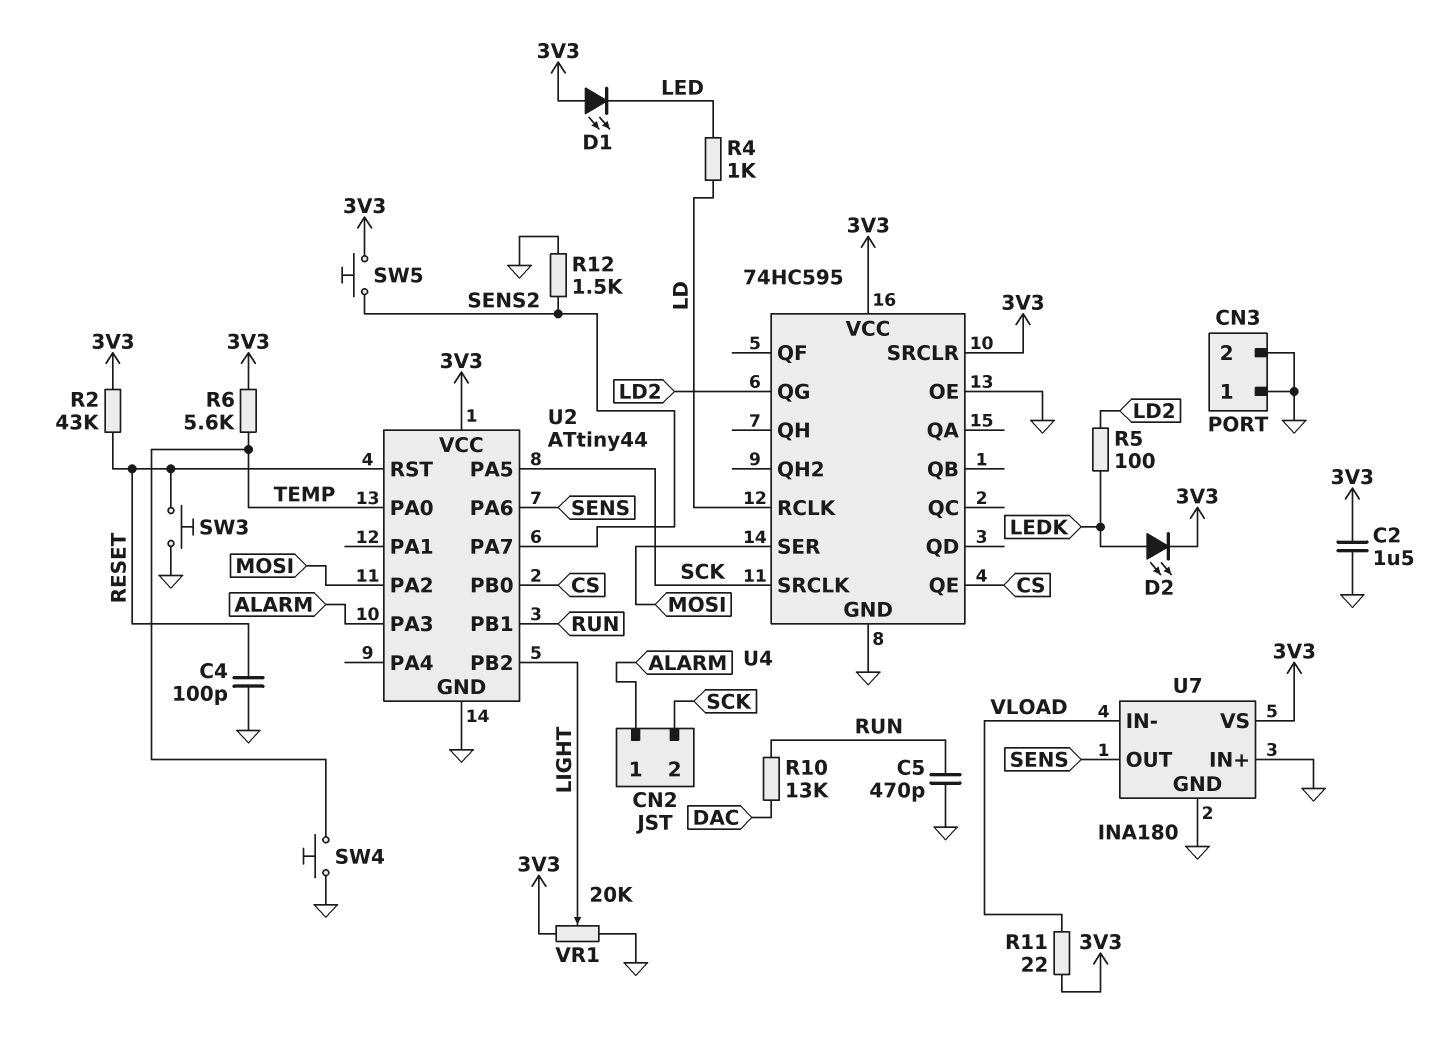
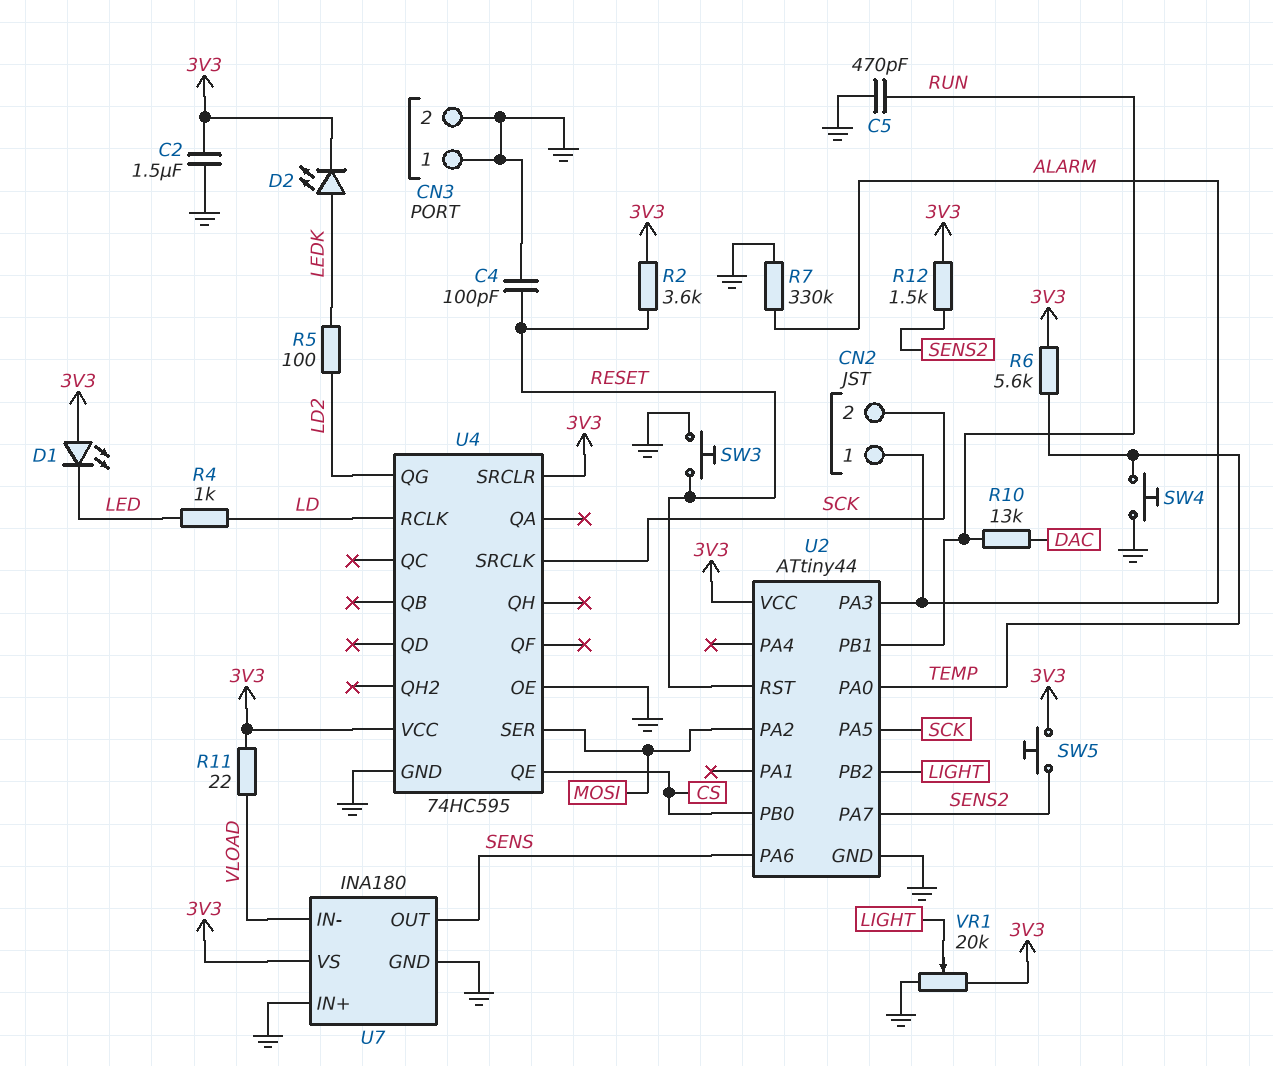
R2: 43k (3V3, RESET) -> 3.6k (3V3, RESET)
R7: none -> 330k (ALARM, GND)
R12: 1.5k (GND, SENS2) -> 1.5k (3V3, SENS2)

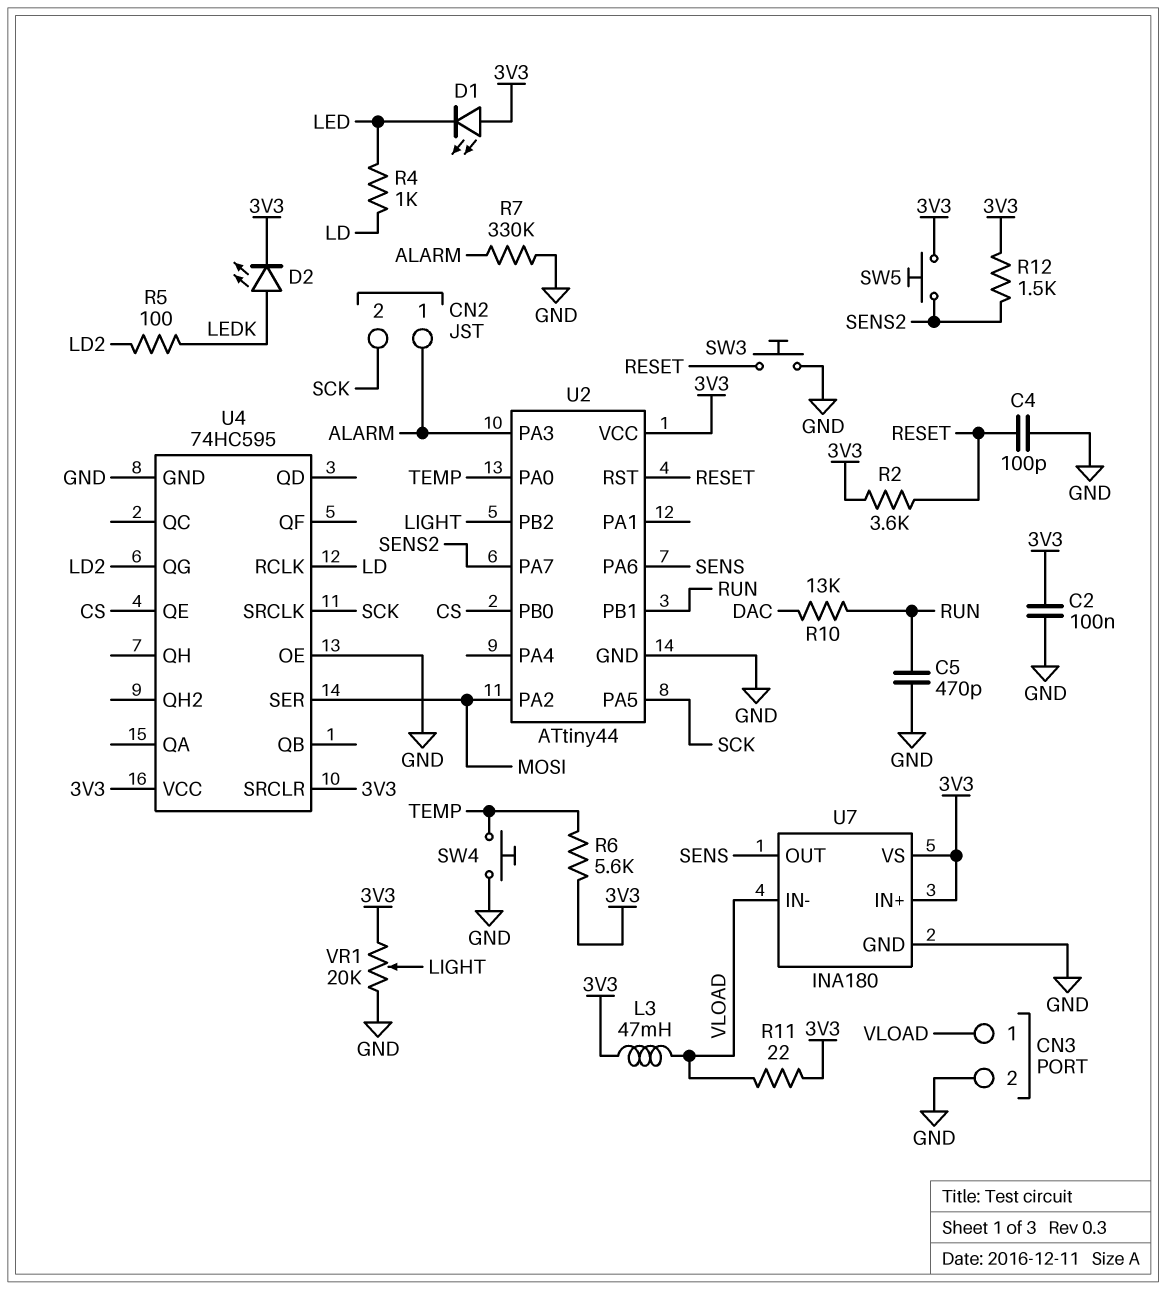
C2: 1.5uF (3V3, GND) -> 100nF (3V3, GND)
CN3 pin 1: GND -> VLOAD
L3: none -> 47mH (3V3, VLOAD)
U7 pin IN+: GND -> 3V3

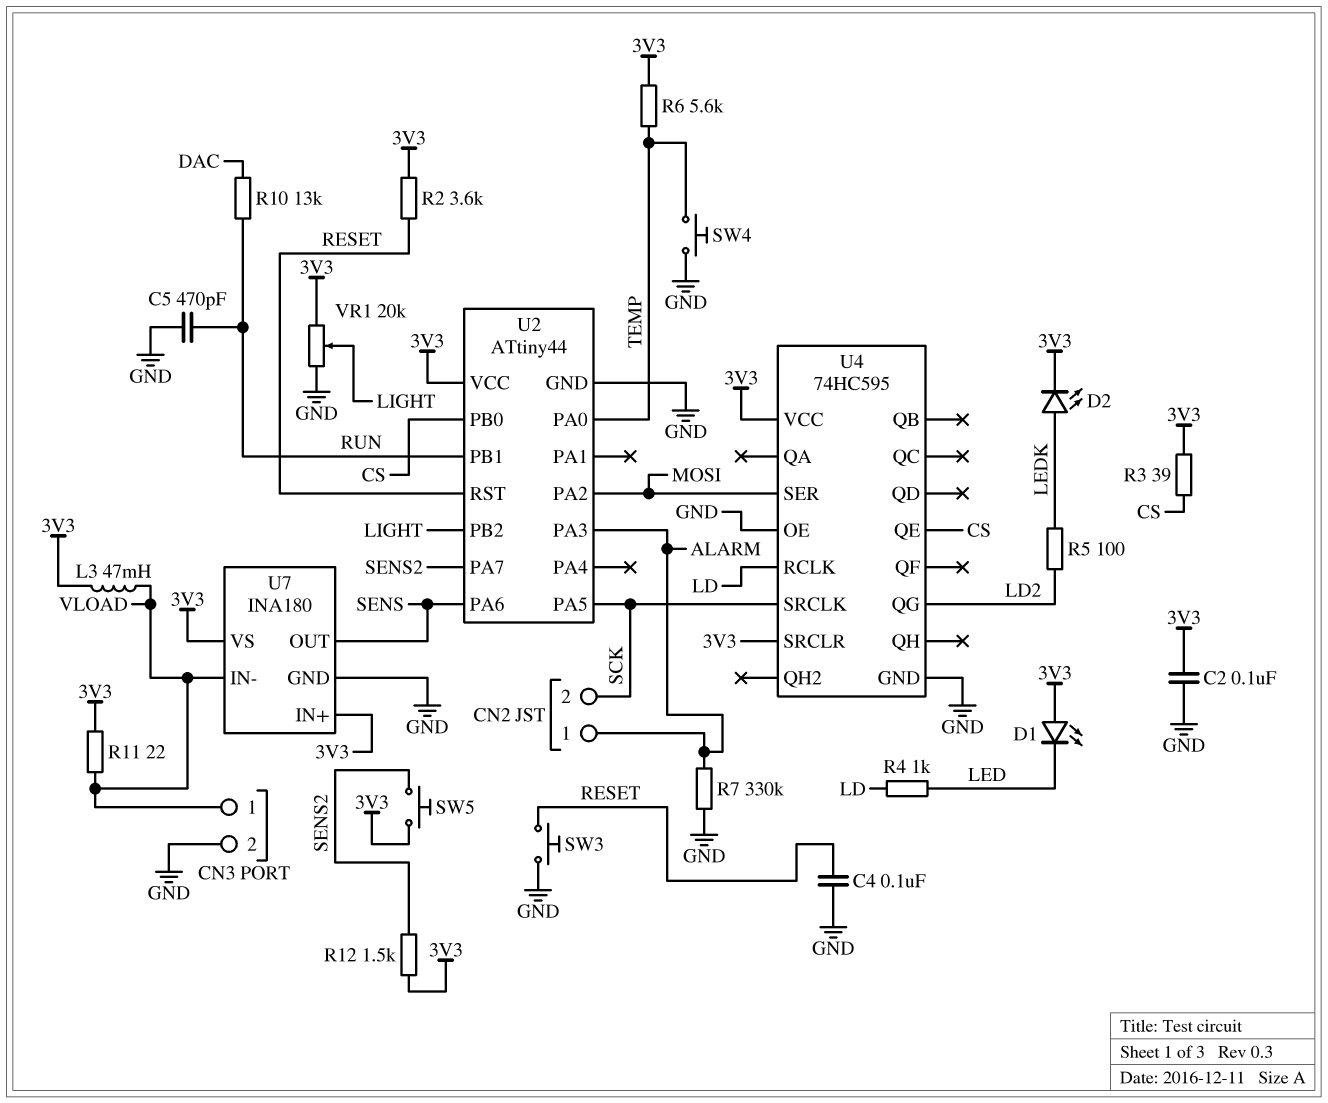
C4: 100pF (GND, RESET) -> 100nF (GND, RESET)
R3: none -> 39 (3V3, CS)

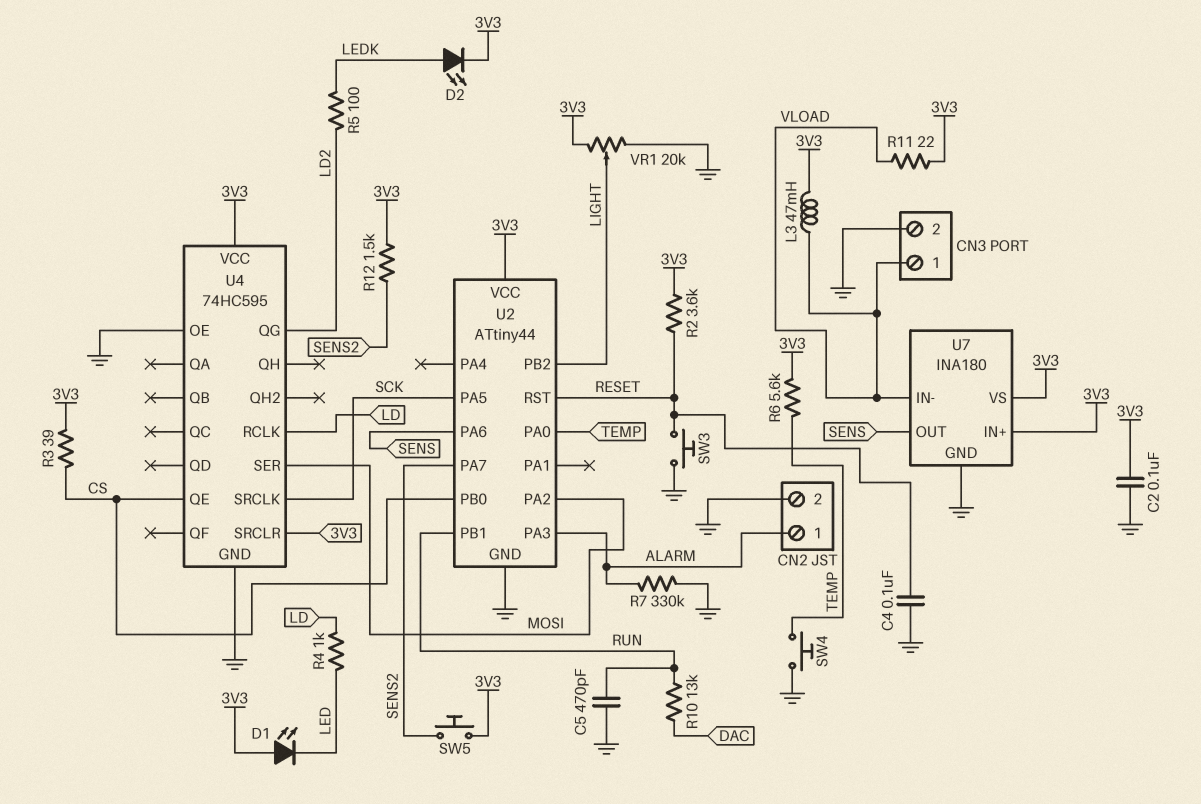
CN2 pin 2: SCK -> GND

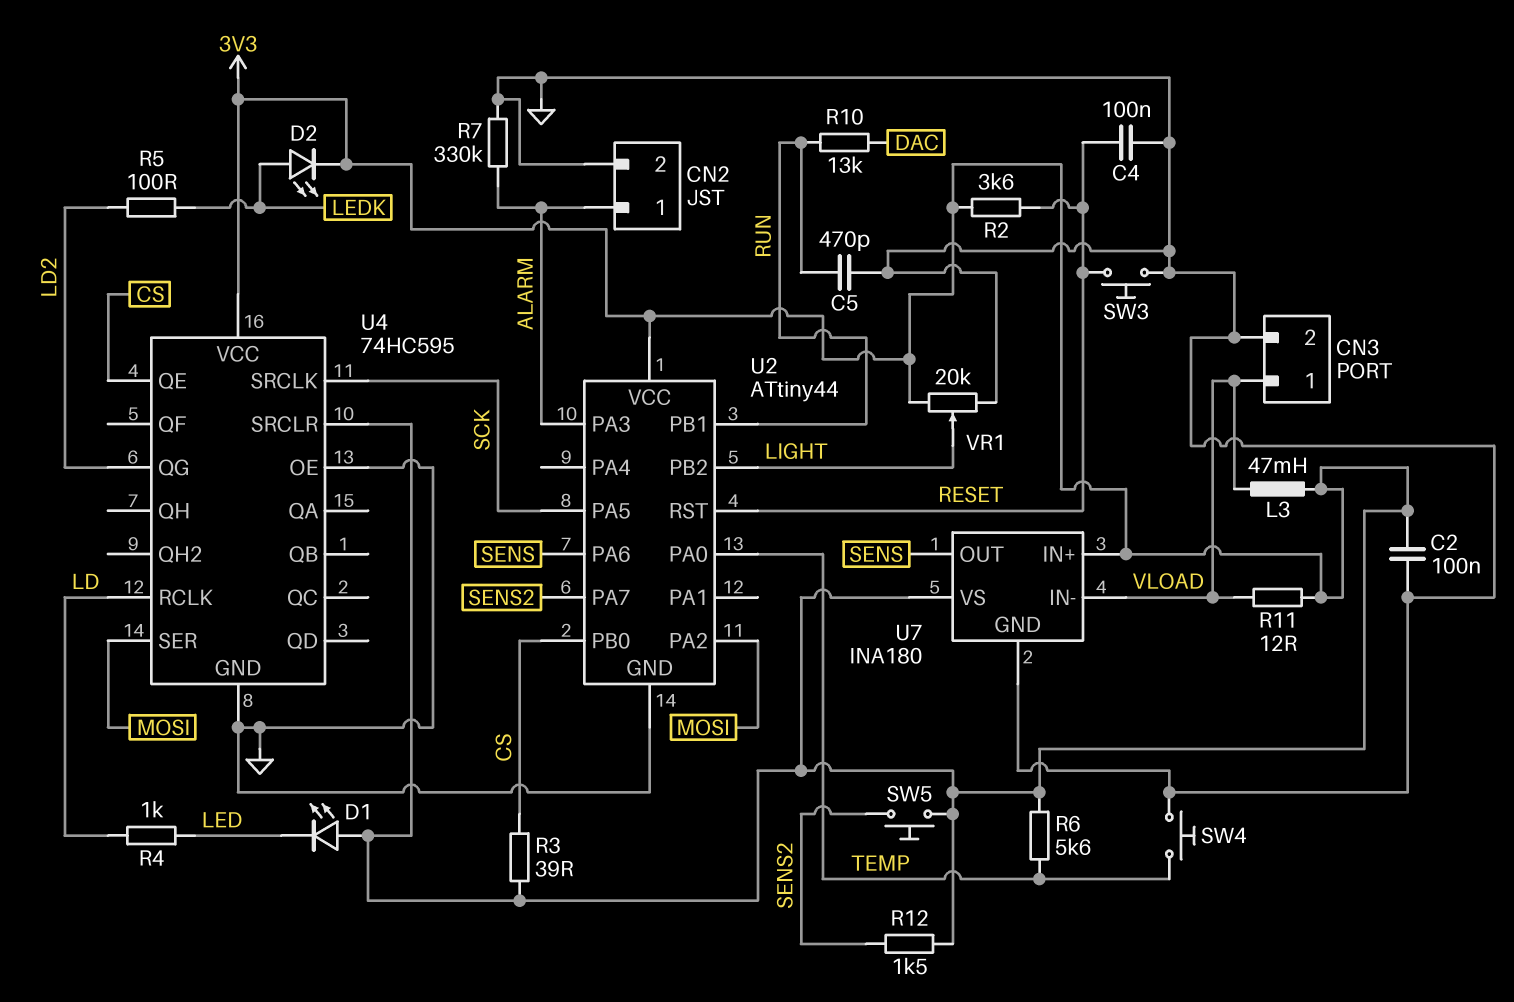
R11: 22 (3V3, VLOAD) -> 12 (3V3, VLOAD)

